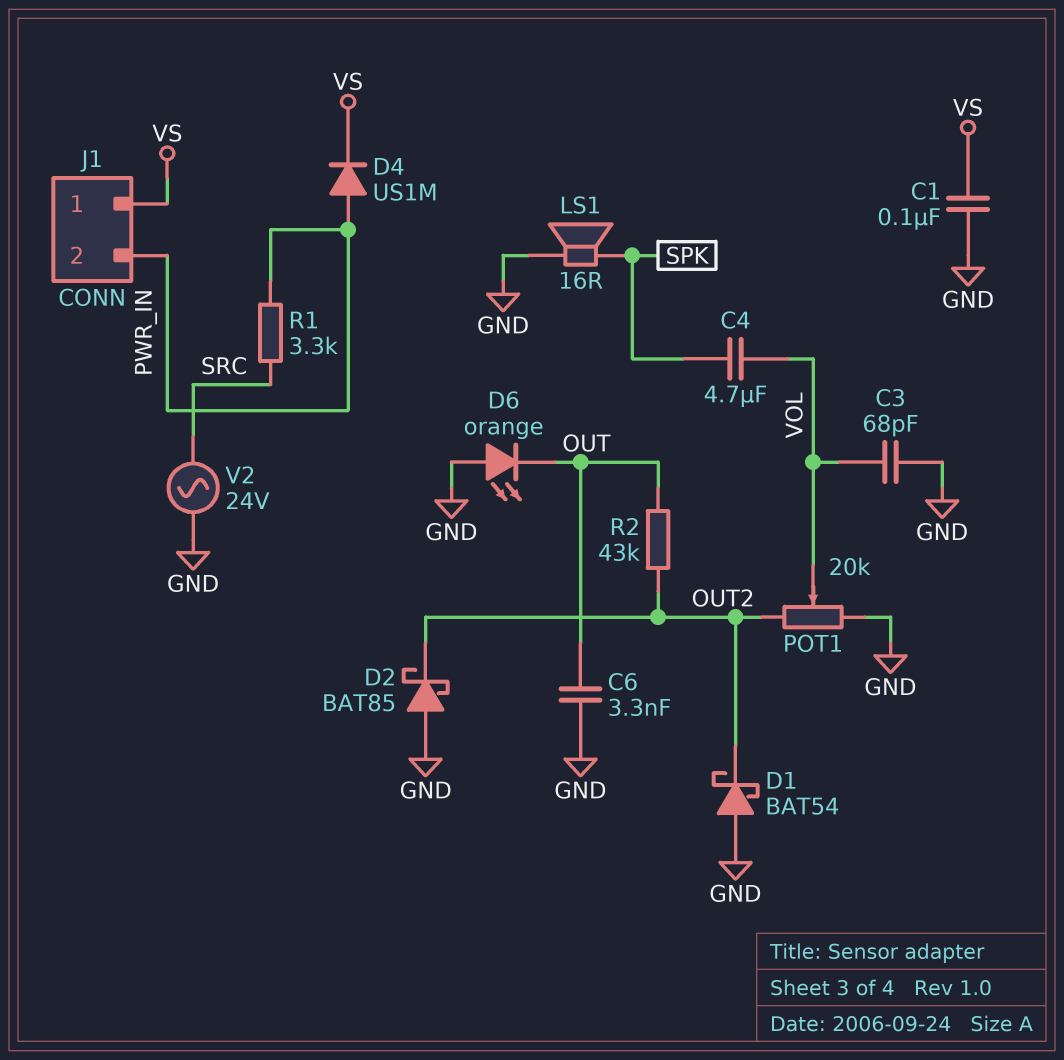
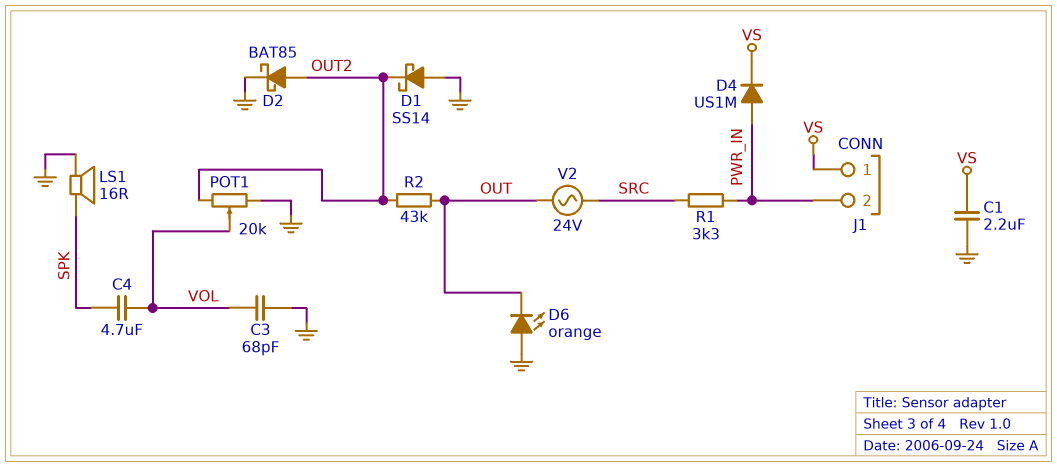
C1: 100nF (GND, VS) -> 2.2uF (GND, VS)
C6: 3.3nF (GND, OUT) -> none
D1: schottky BAT54 (A GND, K OUT2) -> schottky SS14 (A GND, K OUT2)
D2: schottky BAT85 (A GND, K OUT2) -> schottky BAT85 (A OUT2, K GND)
V2: AC 24V (GND, SRC) -> AC 24V (OUT, SRC)

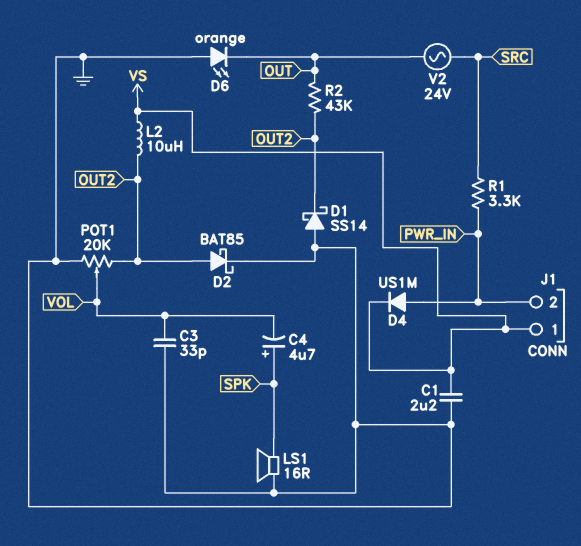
C3: 68pF (GND, VOL) -> 33pF (GND, VOL)
C4: 4.7uF (SPK, VOL) -> 4.7uF (plus SPK, minus VOL)
L2: none -> 10uH (OUT2, VS)

